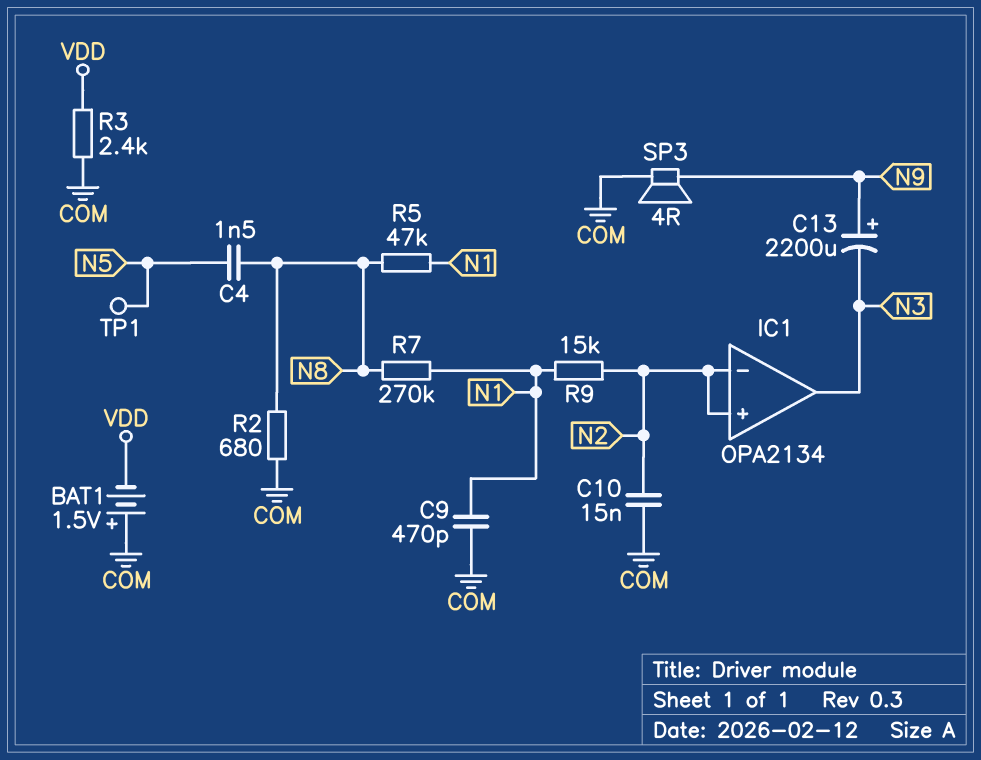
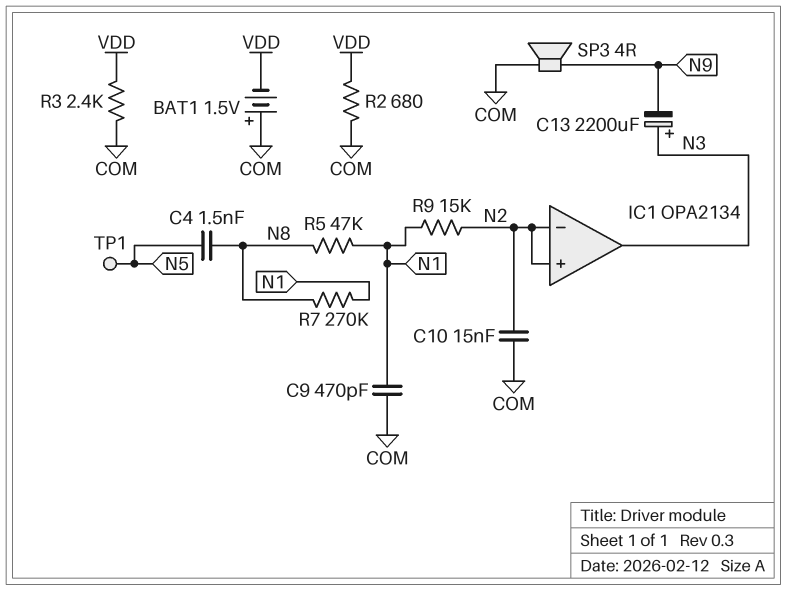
C13: 2200uF (plus N9, minus N3) -> 2200uF (plus N3, minus N9)
R2: 680 (COM, N8) -> 680 (COM, VDD)

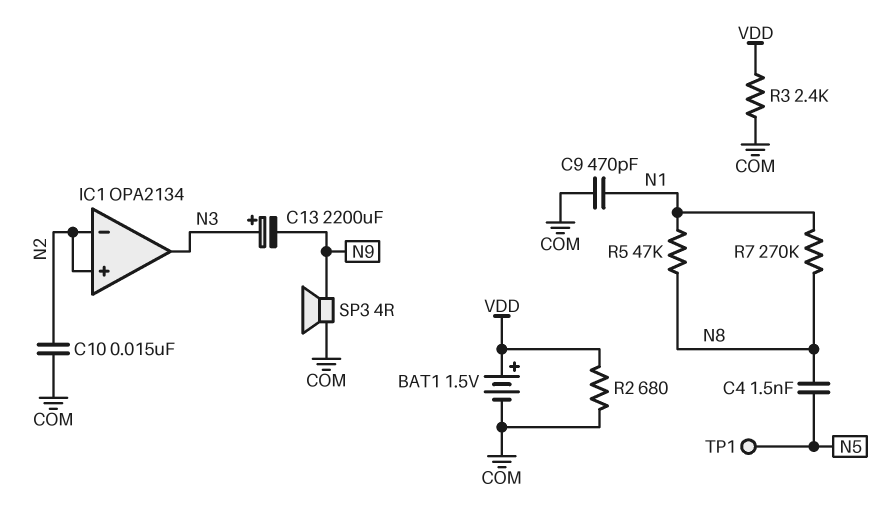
BAT1: 1.5V (plus COM, minus VDD) -> 1.5V (plus VDD, minus COM)
R9: 15k (N1, N2) -> none

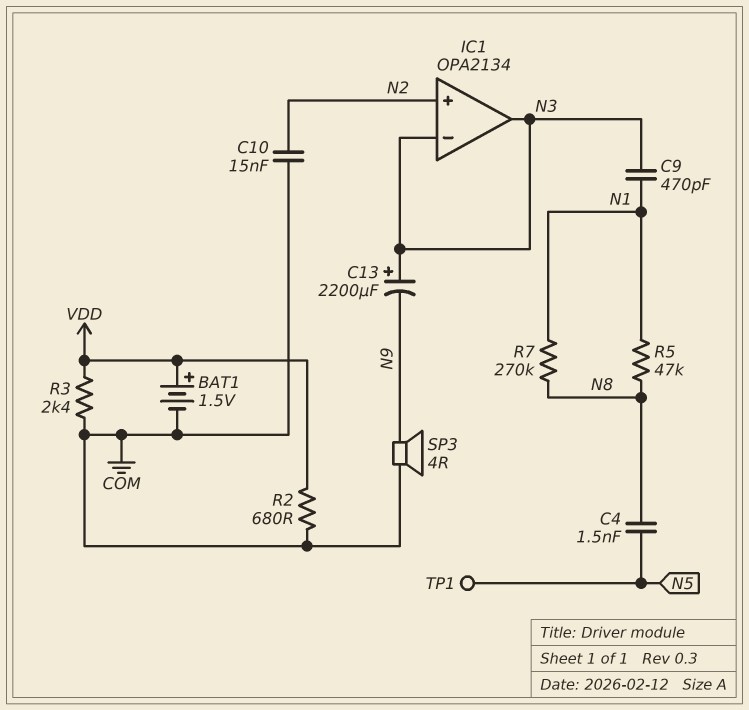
C9: 470pF (COM, N1) -> 470pF (N1, N3)
IC1 pin in-: N2 -> N3

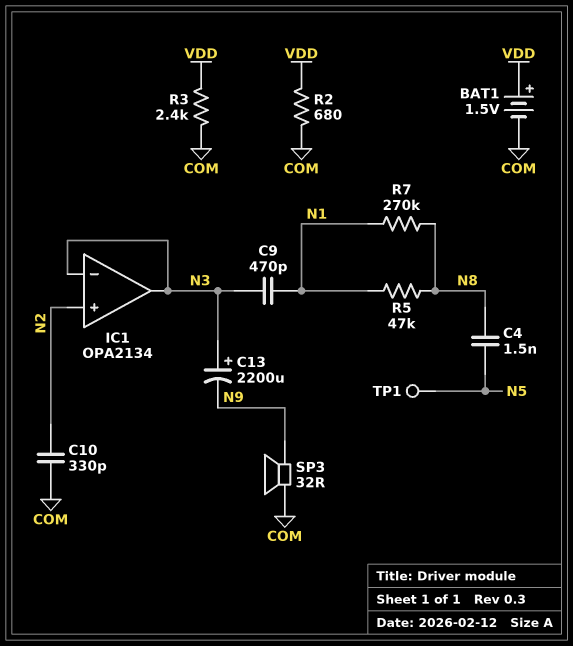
C10: 15nF (COM, N2) -> 330pF (COM, N2)
SP3: speaker 4R (COM, N9) -> speaker 32R (COM, N9)

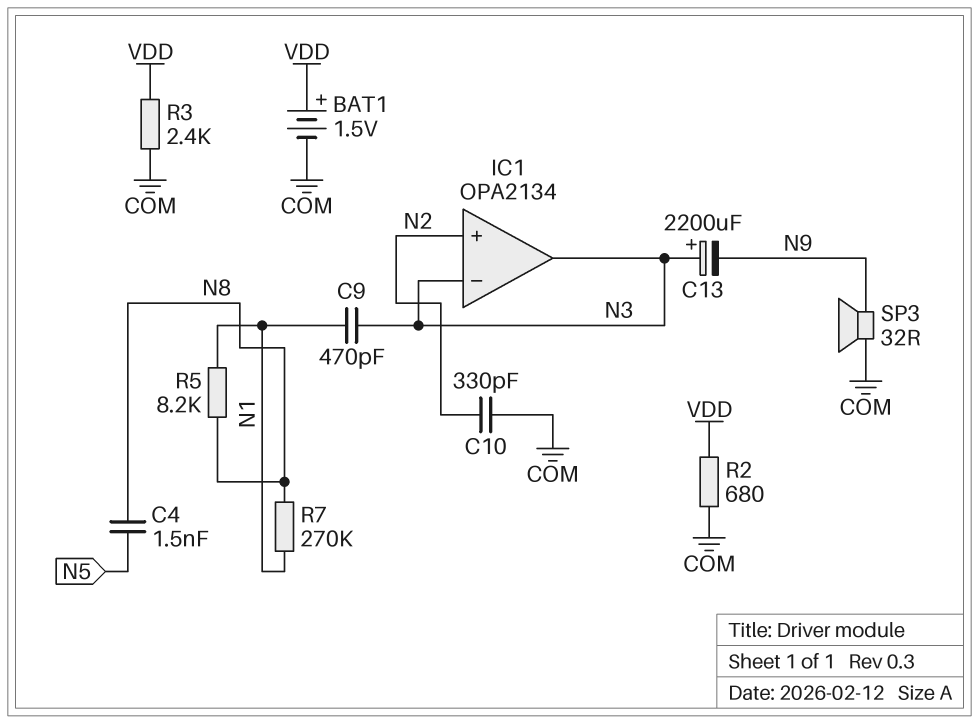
R5: 47k (N1, N8) -> 8.2k (N1, N8)
TP1: test point (N5) -> none

